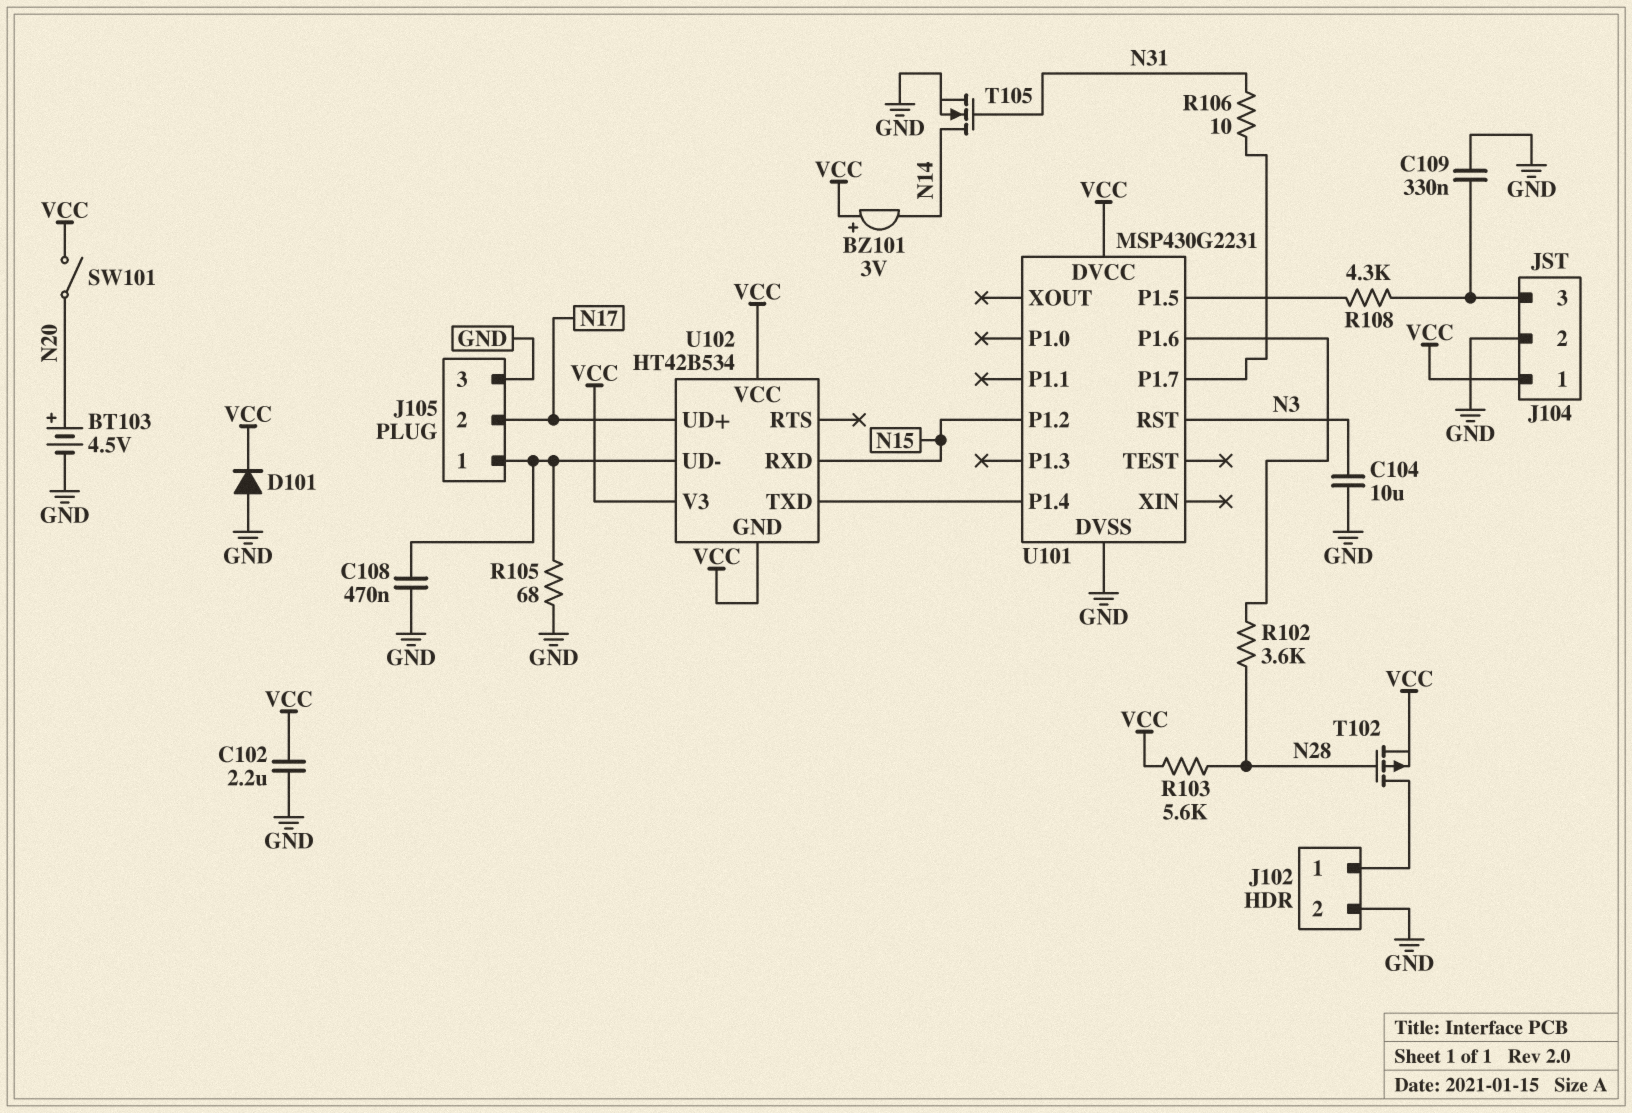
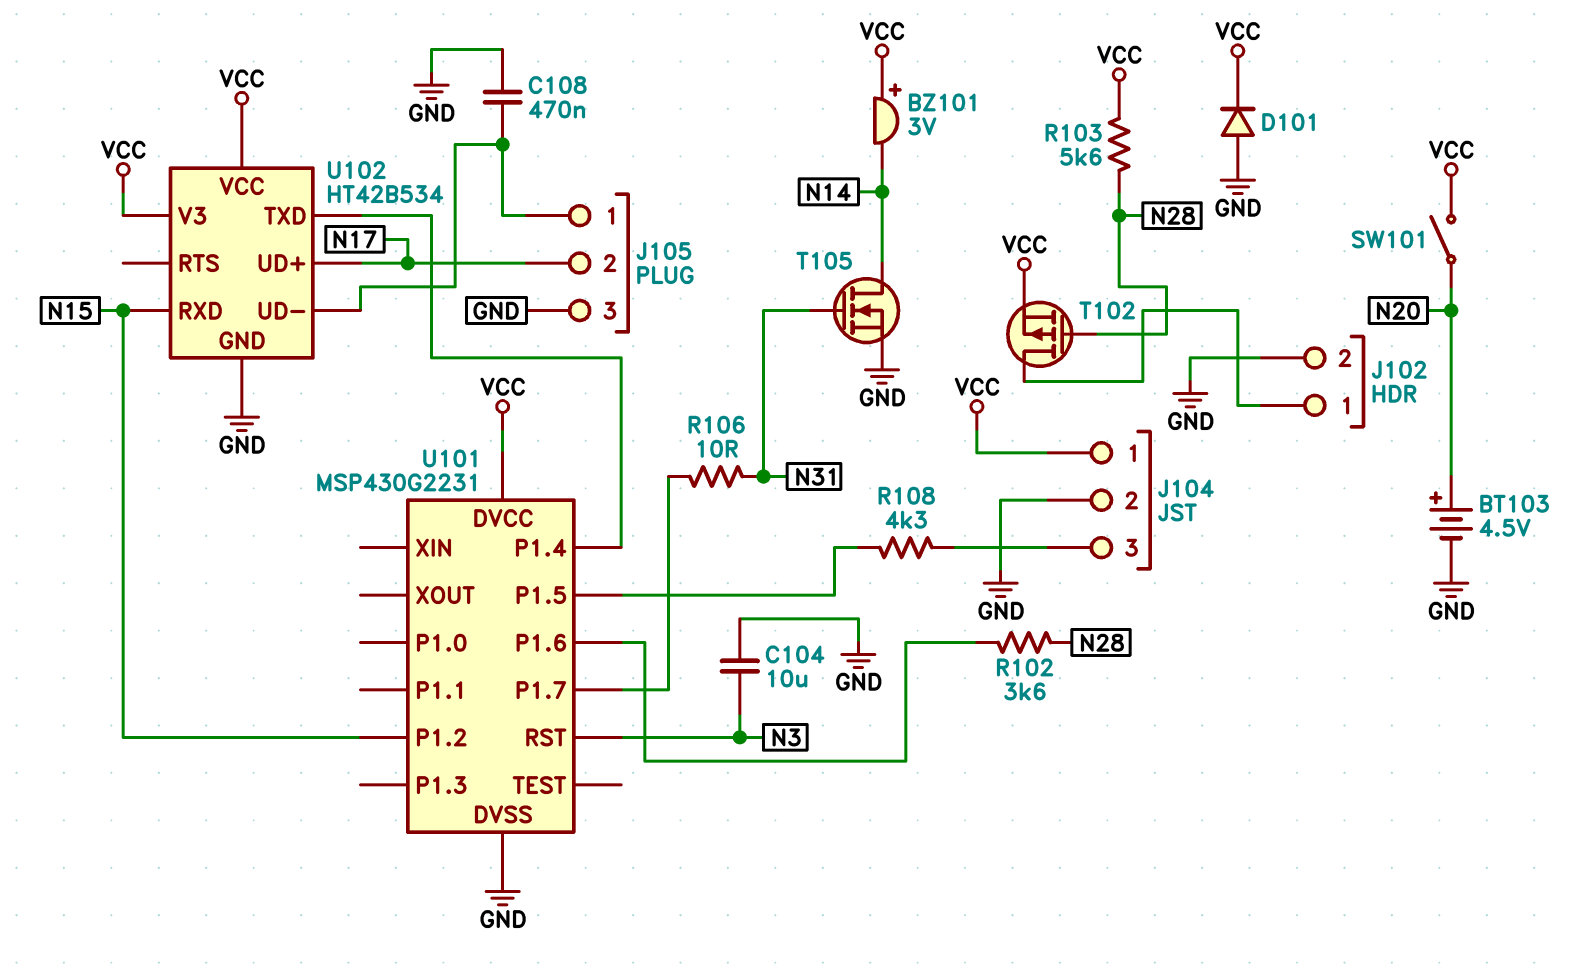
C102: 2.2uF (GND, VCC) -> none
C109: 330nF (GND, J104/3) -> none
R105: 68 (GND, J105/1) -> none
U102 pin GND: VCC -> GND

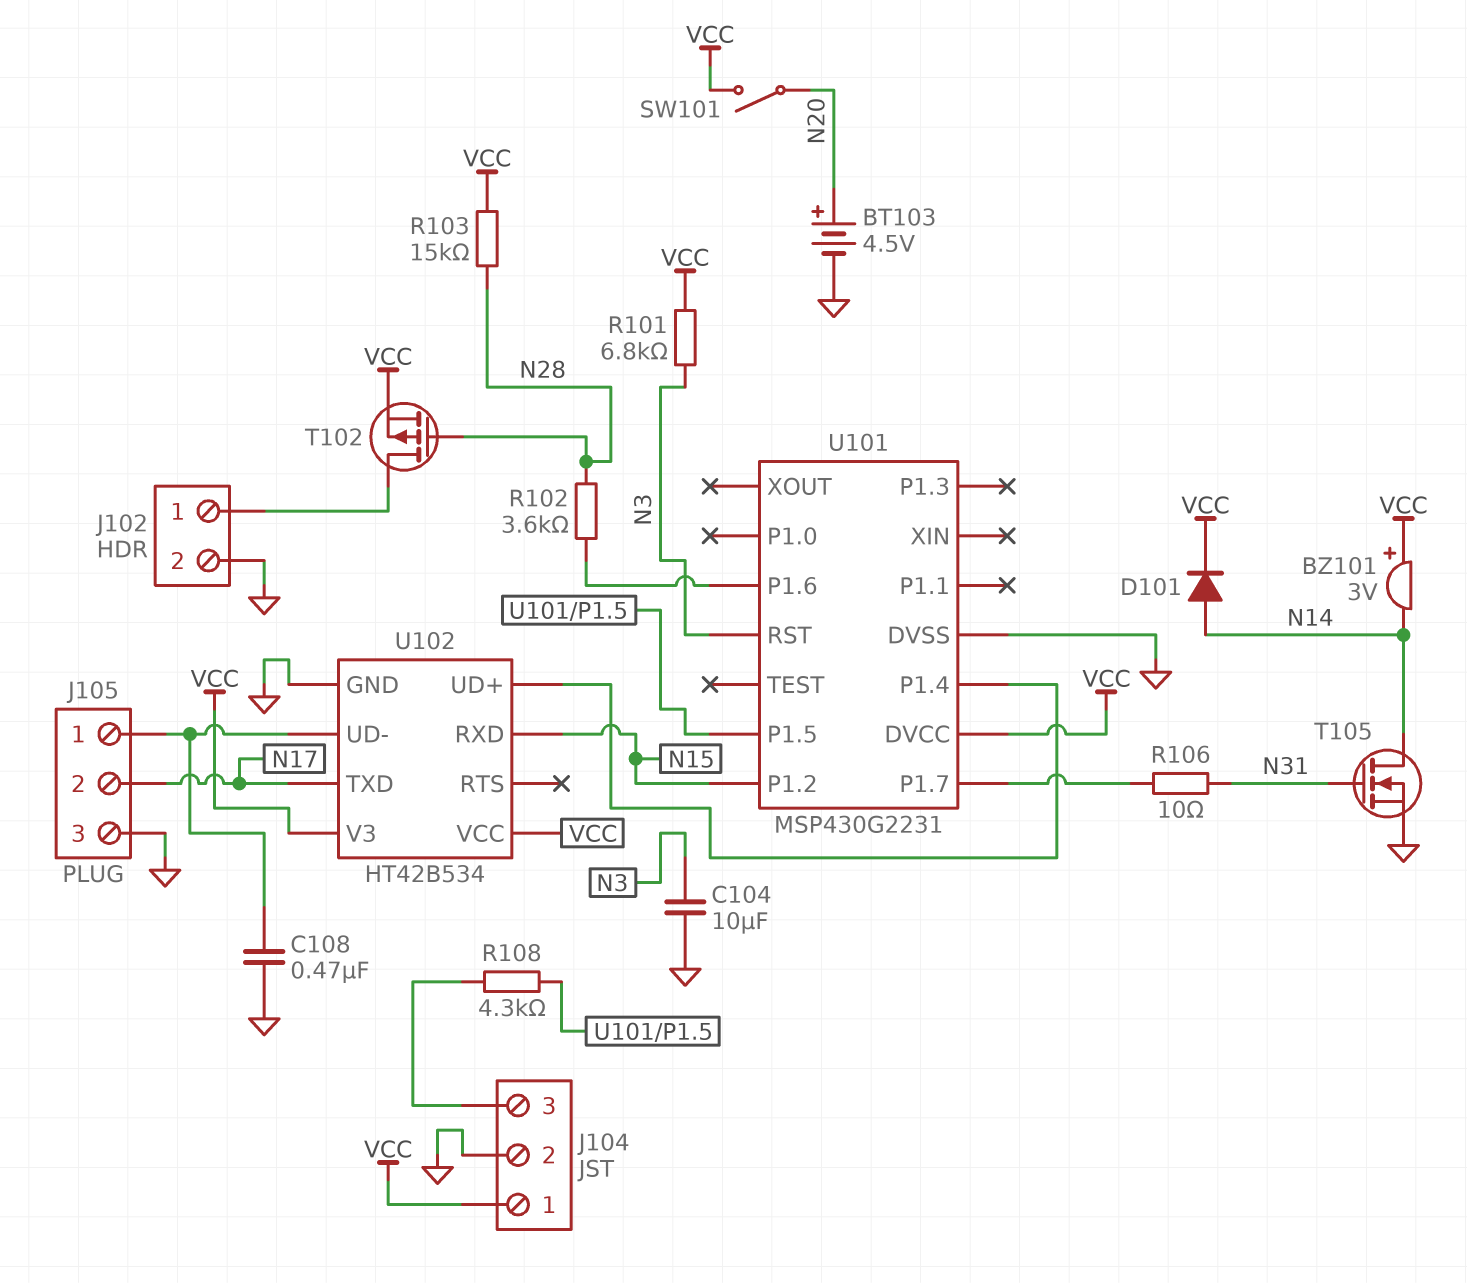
D101: diode (A GND, K VCC) -> diode (A N14, K VCC)
R101: none -> 6.8k (N3, VCC)
R103: 5.6k (N28, VCC) -> 15k (N28, VCC)
U102 pin TXD: U101/P1.4 -> N17
U102 pin UD+: N17 -> U101/P1.4

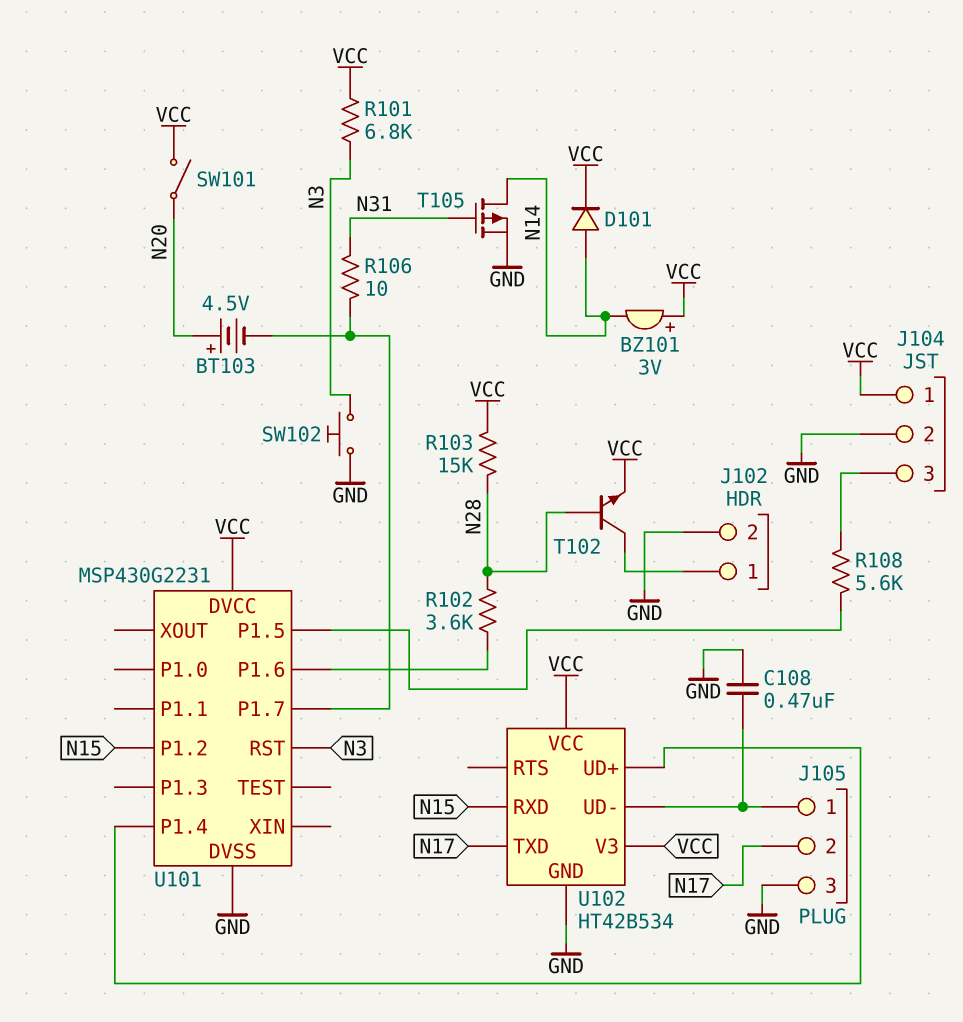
BT103: 4.5V (plus N20, minus GND) -> 4.5V (plus N20, minus U101/P1.7)
C104: 10uF (GND, N3) -> none
R108: 4.3k (J104/3, U101/P1.5) -> 5.6k (J104/3, U101/P1.5)
SW102: none -> button (GND, N3)
T102: PMOS (G N28, D J102/1, S VCC) -> NPN (B N28, C J102/1, E VCC)
T105: NMOS (G N31, D N14, S GND) -> PMOS (G N31, D N14, S GND)

